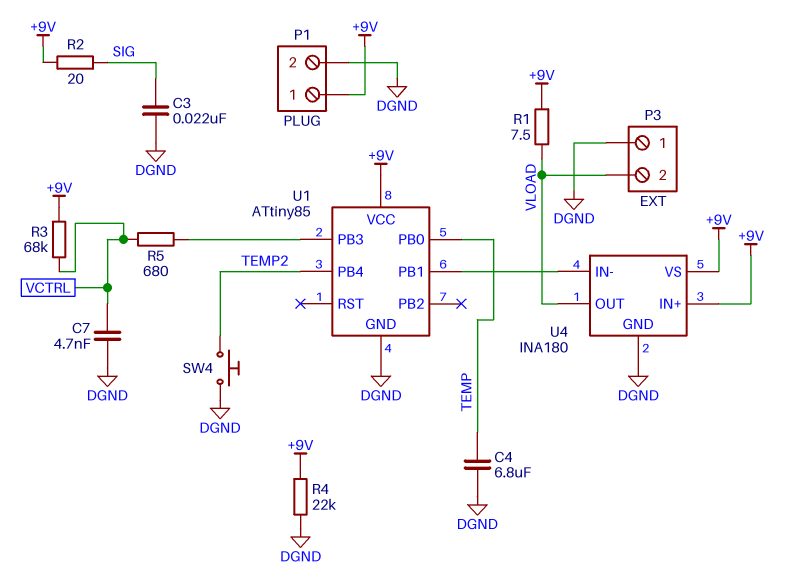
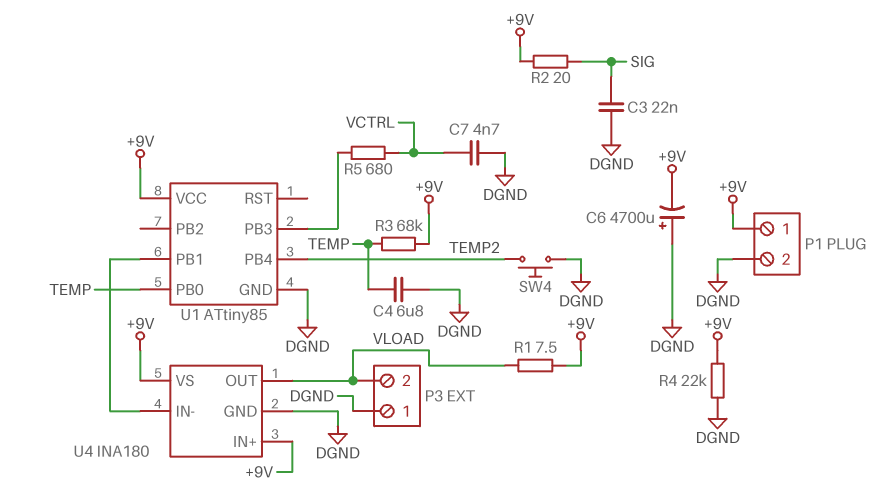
C6: none -> 4700uF (plus DGND, minus +9V)
R3: 68k (+9V, VCTRL) -> 68k (+9V, TEMP)

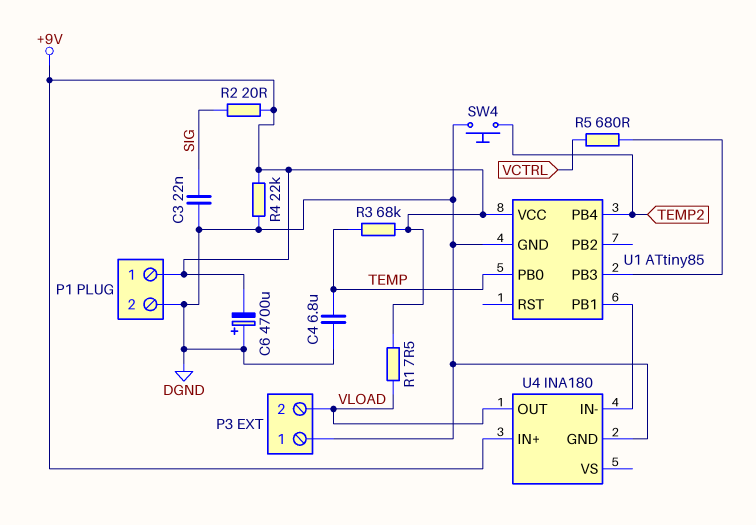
C7: 4.7nF (DGND, VCTRL) -> none
U4 pin VS: +9V -> none

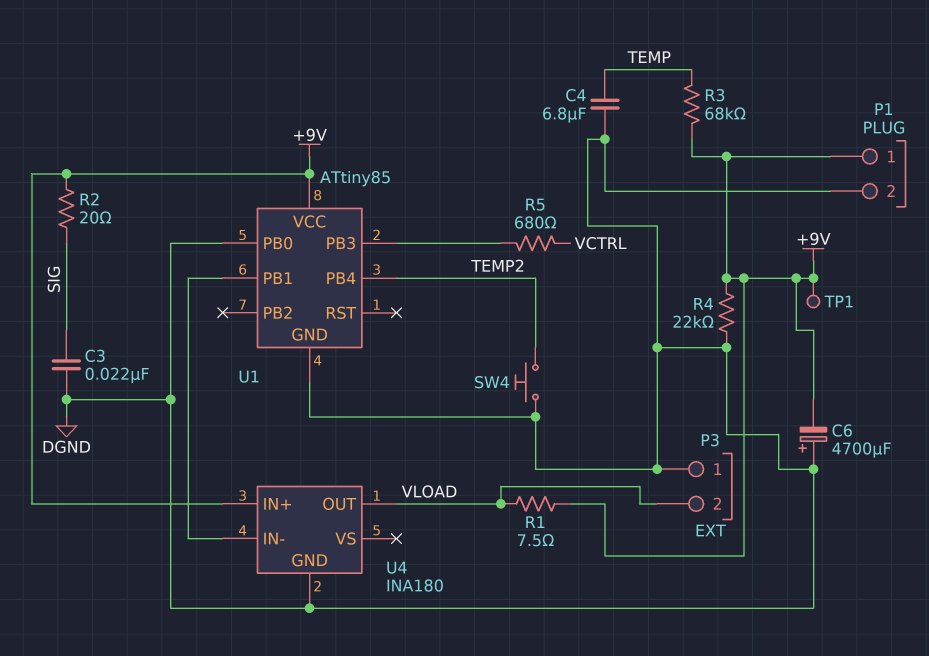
TP1: none -> test point (+9V)
U1 pin PB0: TEMP -> DGND

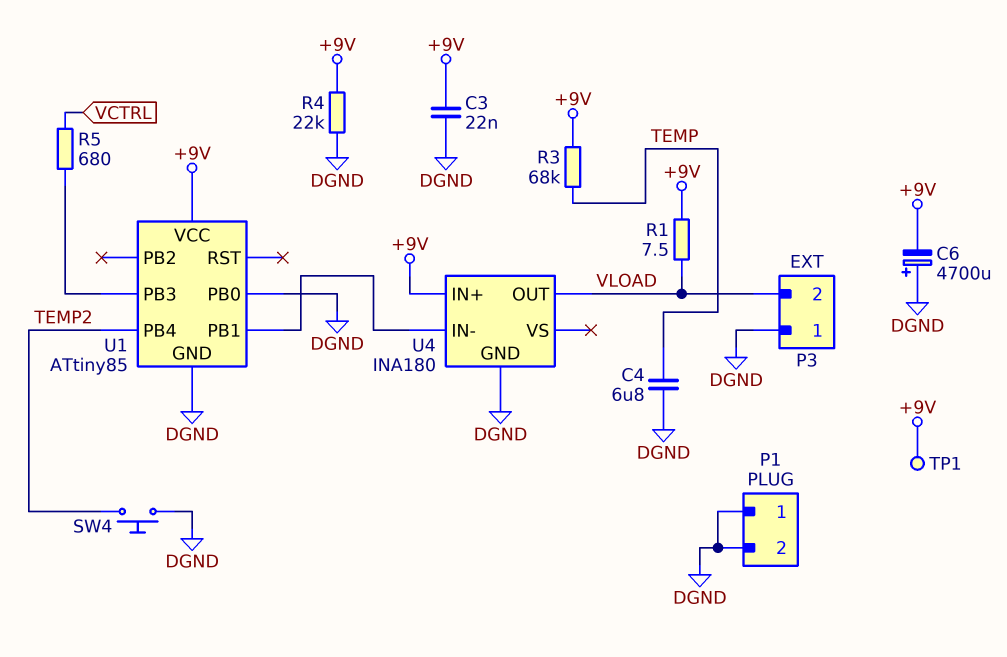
C3: 22nF (DGND, SIG) -> 22nF (+9V, DGND)
P1 pin 1: +9V -> DGND
R2: 20 (+9V, SIG) -> none

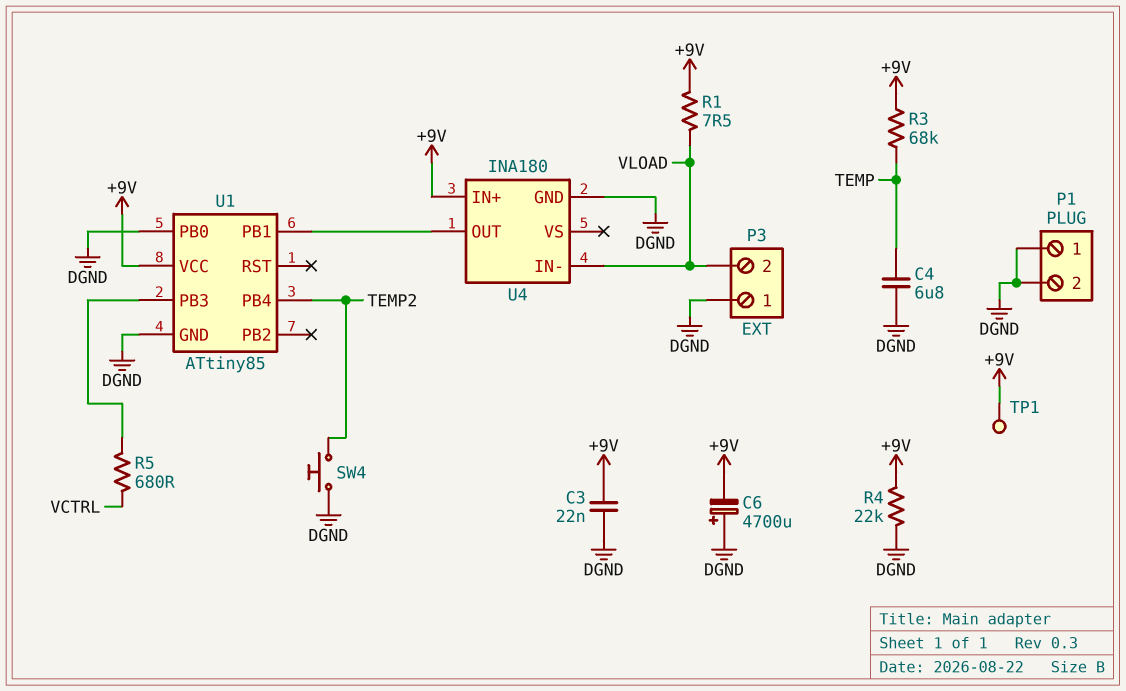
U4 pin IN-: U1/PB1 -> VLOAD
U4 pin OUT: VLOAD -> U1/PB1

